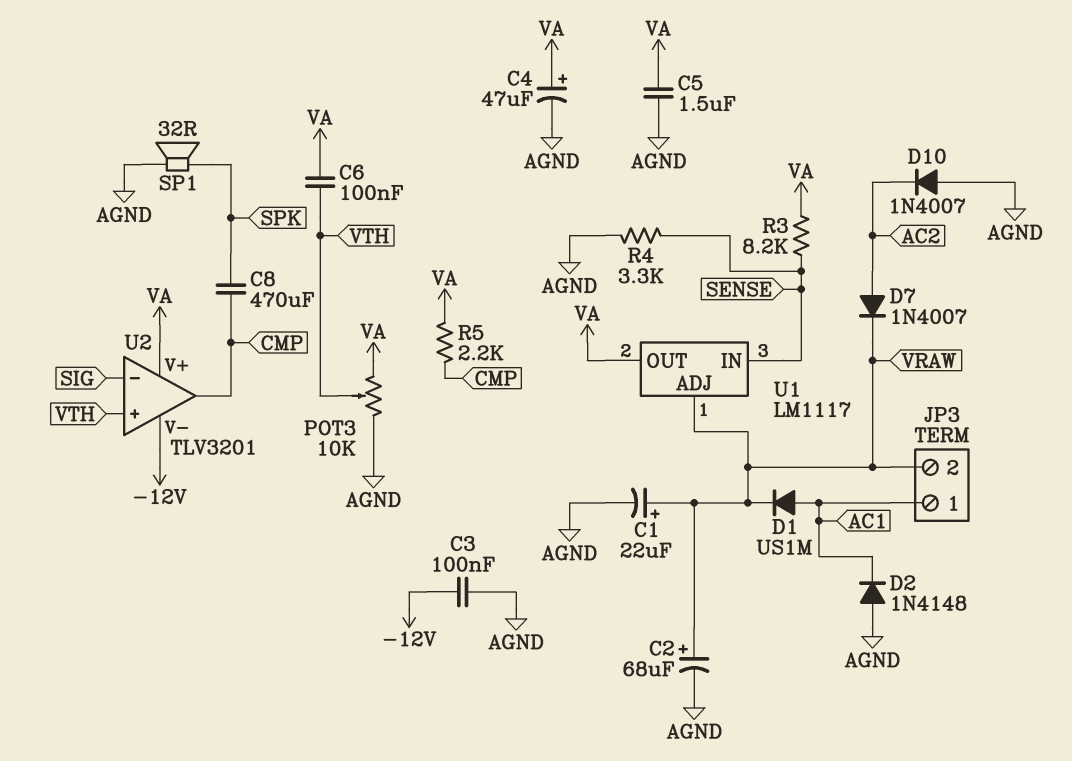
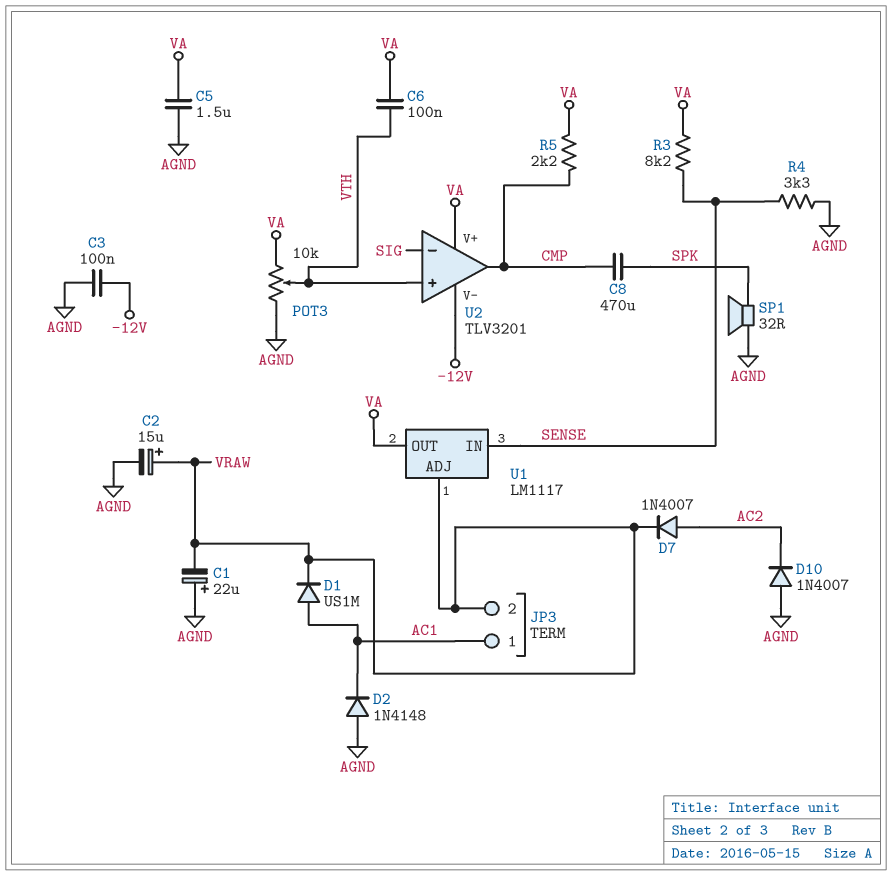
C1: 22uF (plus VRAW, minus AGND) -> 22uF (plus AGND, minus VRAW)
C2: 68uF (plus VRAW, minus AGND) -> 15uF (plus VRAW, minus AGND)
C4: 47uF (plus VA, minus AGND) -> none

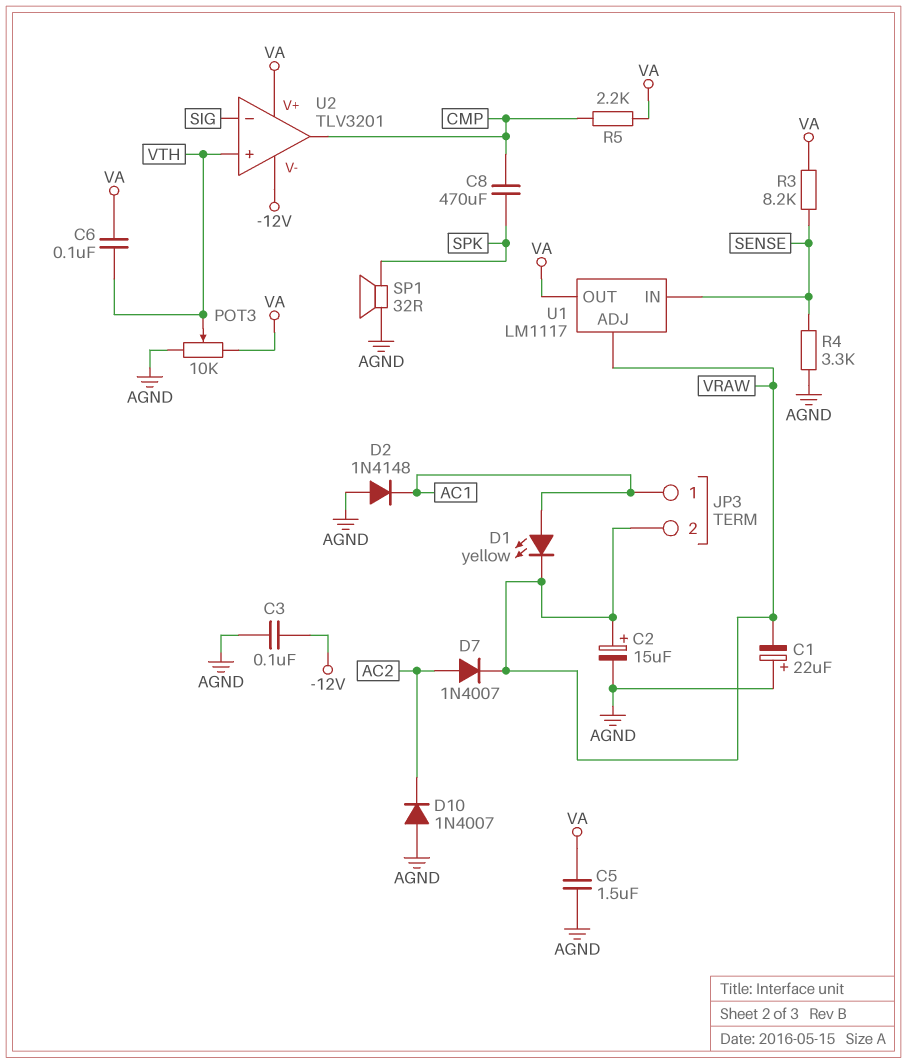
D1: diode US1M (A AC1, K VRAW) -> LED yellow (A AC1, K VRAW)

